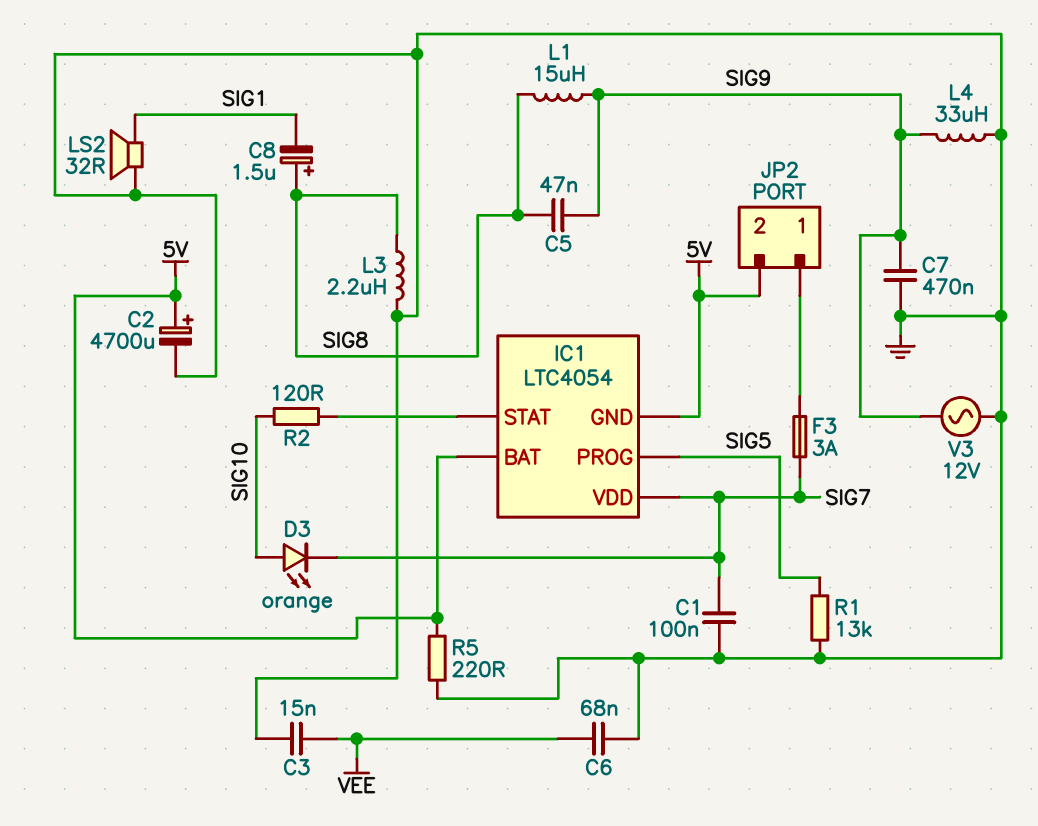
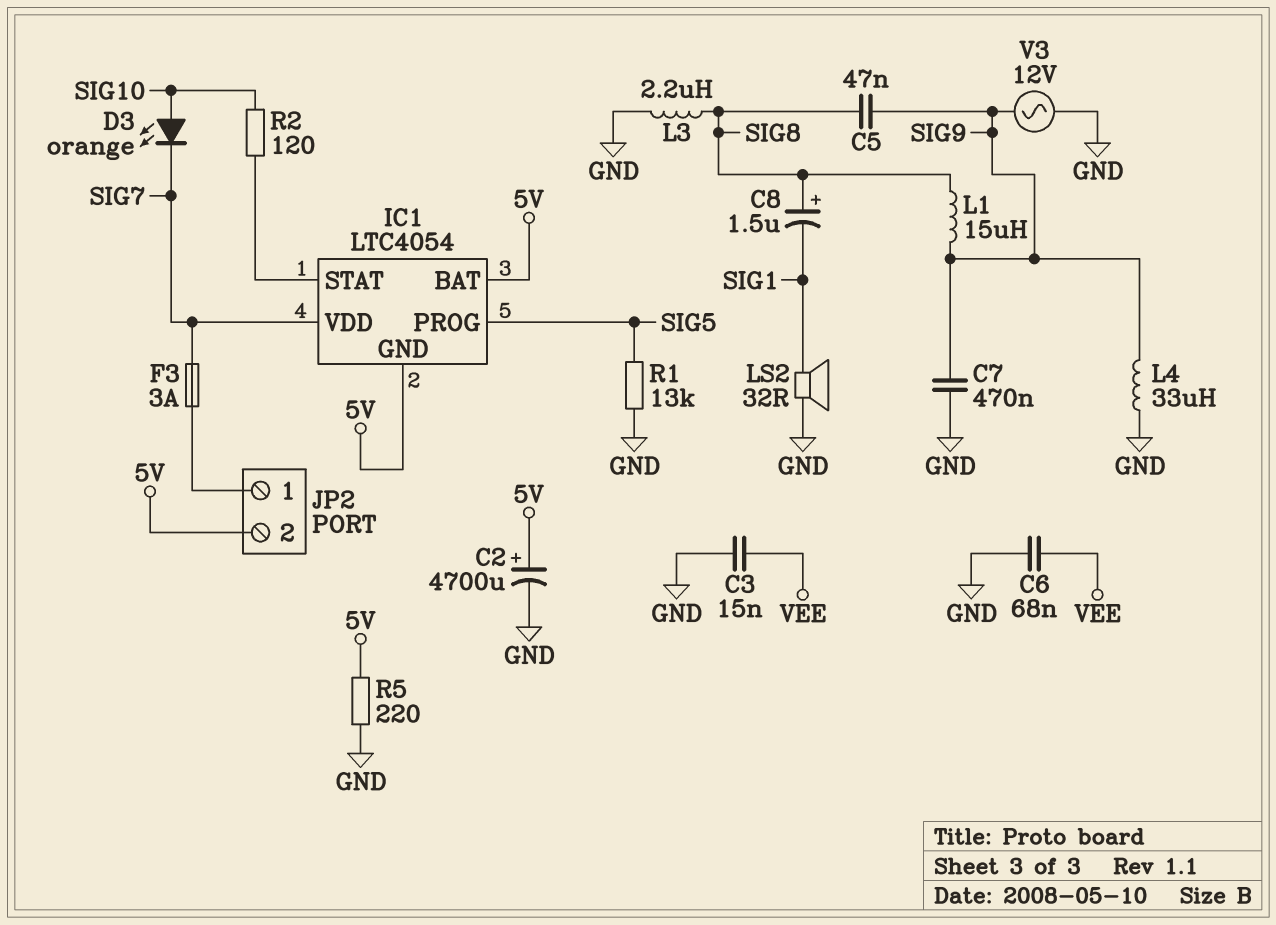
C1: 100nF (GND, SIG7) -> none

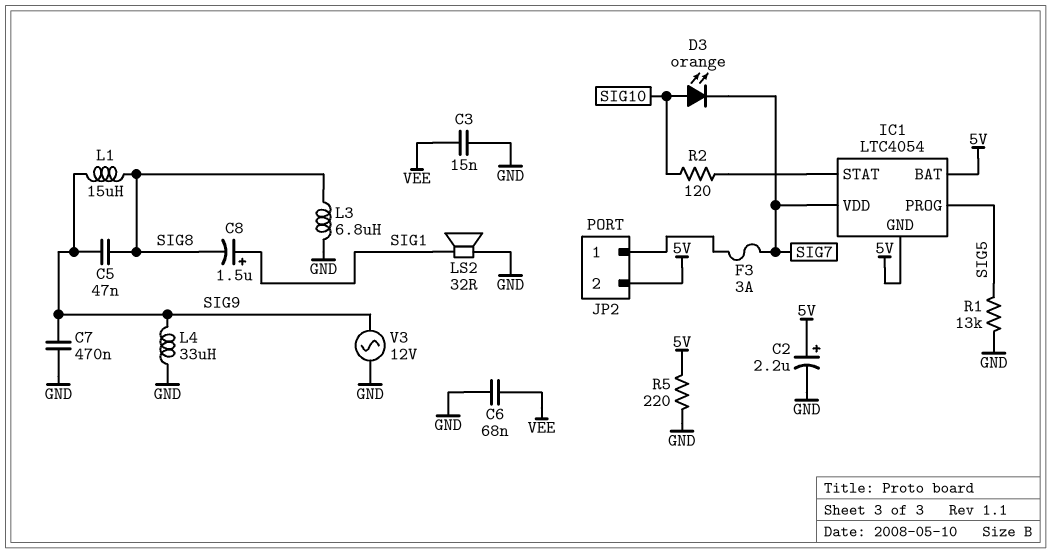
C2: 4700uF (plus 5V, minus GND) -> 2.2uF (plus 5V, minus GND)
C8: 1.5uF (plus SIG8, minus SIG1) -> 1.5uF (plus SIG1, minus SIG8)
L3: 2.2uH (GND, SIG8) -> 6.8uH (GND, SIG8)

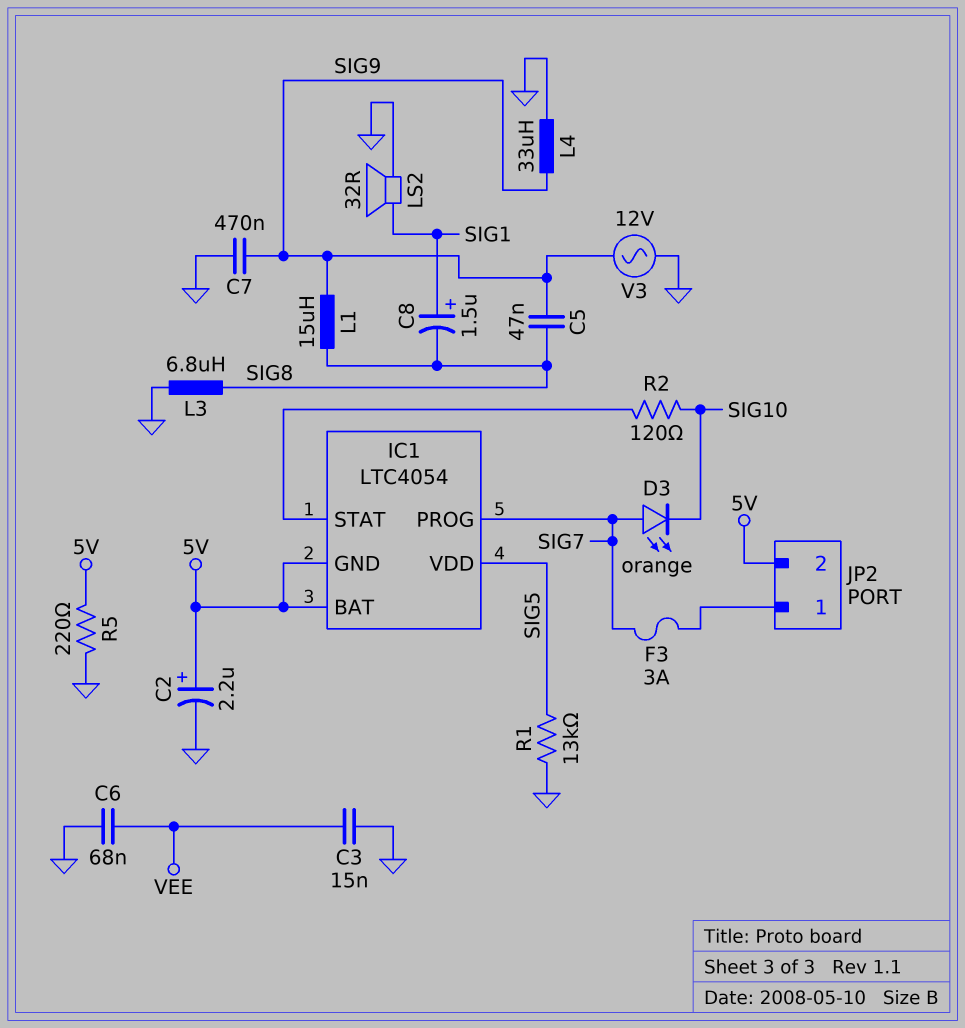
D3: LED orange (A SIG10, K SIG7) -> LED orange (A SIG7, K SIG10)
IC1 pin PROG: SIG5 -> SIG7
IC1 pin VDD: SIG7 -> SIG5

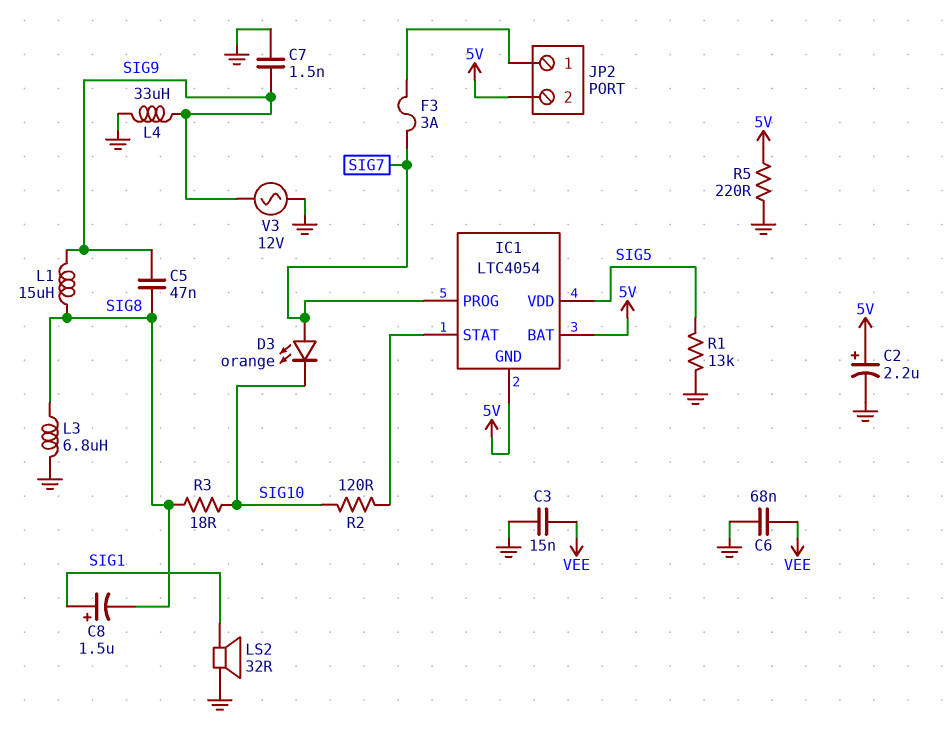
C7: 470nF (GND, SIG9) -> 1.5nF (GND, SIG9)
R3: none -> 18 (SIG8, SIG10)

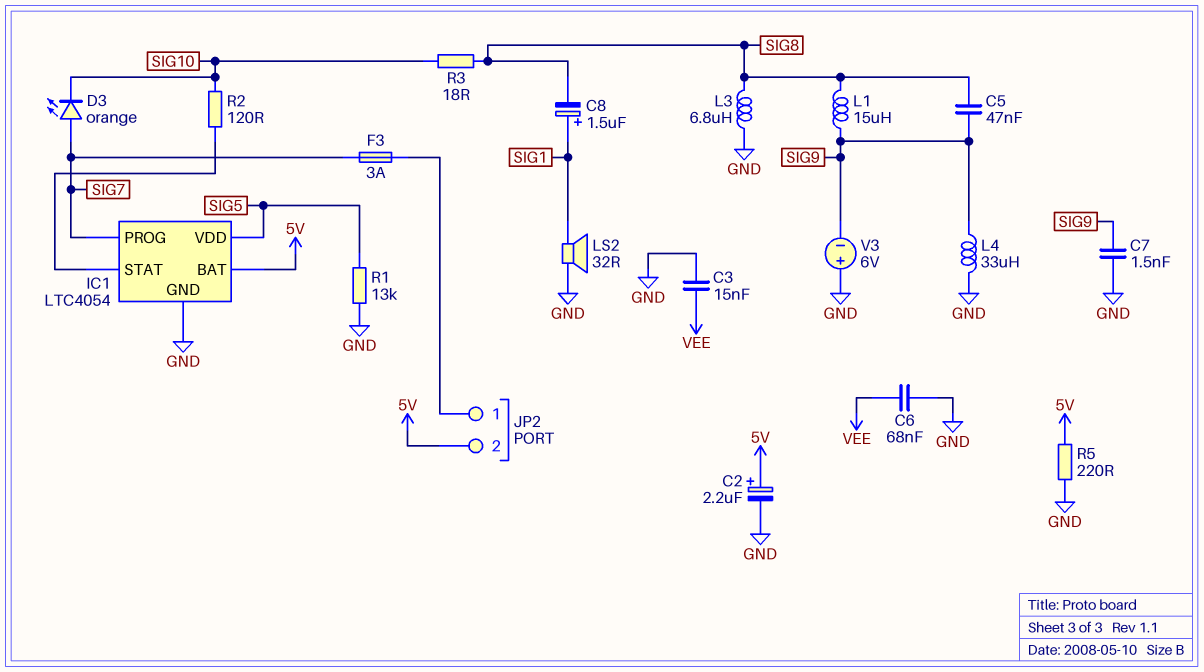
IC1 pin GND: 5V -> GND
V3: AC 12V (GND, SIG9) -> 6V (plus GND, minus SIG9)

